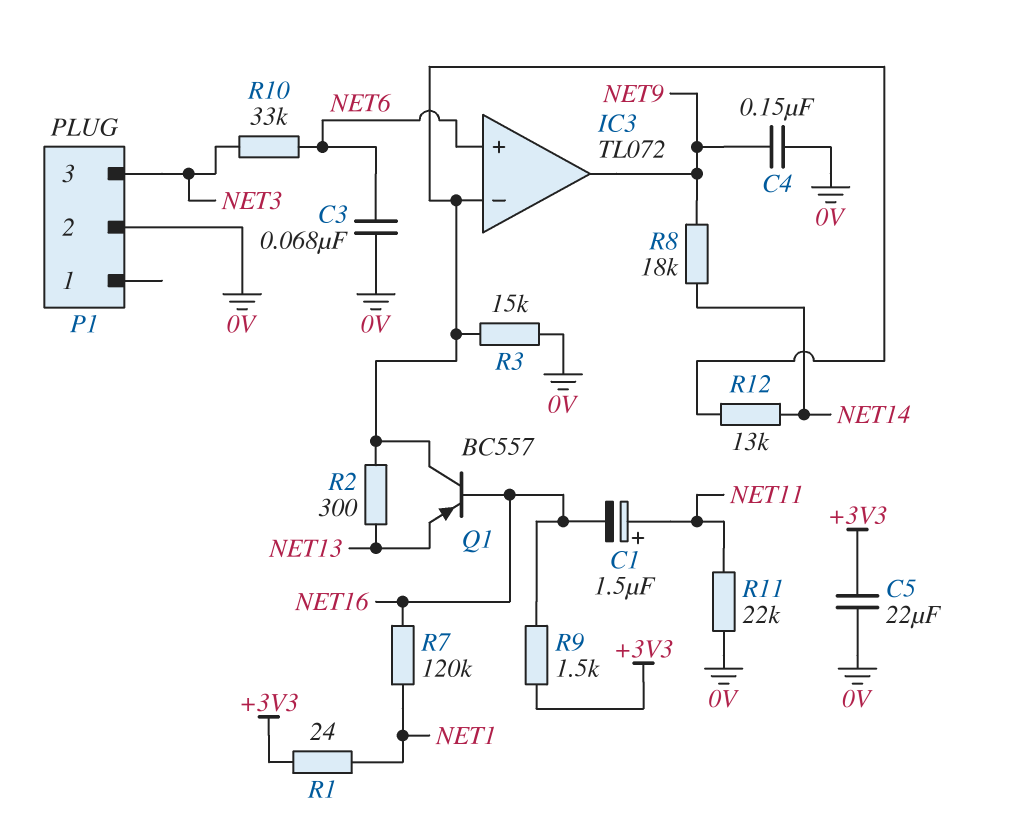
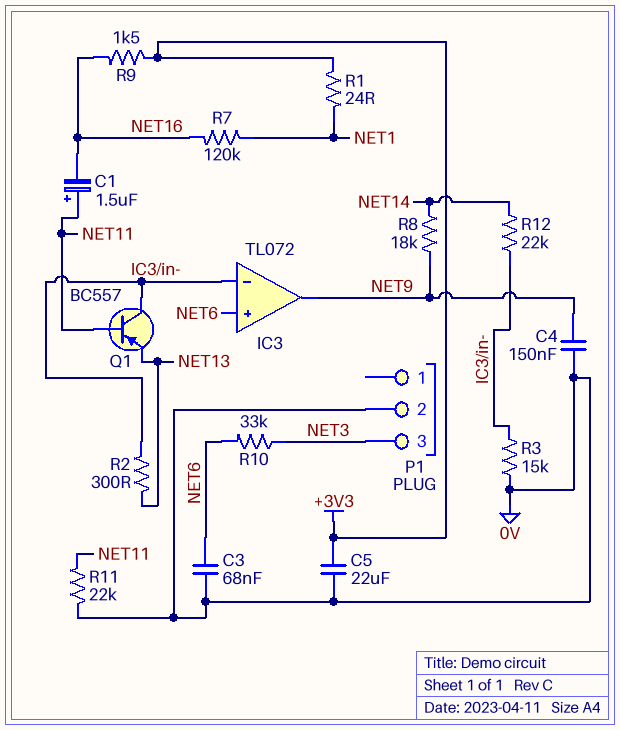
Q1: PNP BC557 (B NET16, C IC3/in-, E NET13) -> PNP BC557 (B NET11, C IC3/in-, E NET13)
R12: 13k (IC3/in-, NET14) -> 22k (IC3/in-, NET14)

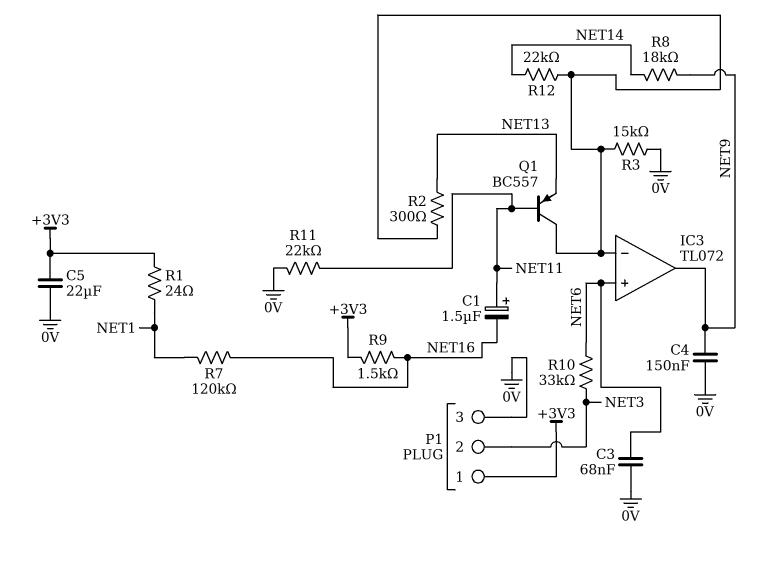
P1 pin 1: none -> +3V3
P1 pin 2: 0V -> NET3
P1 pin 3: NET3 -> 0V

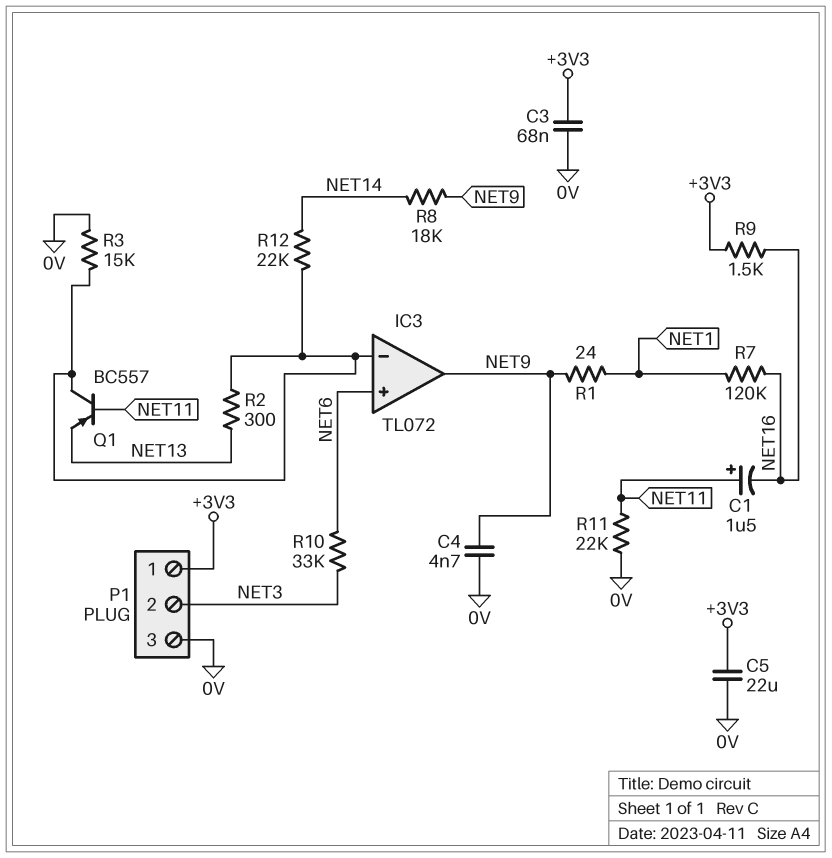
C3: 68nF (0V, NET6) -> 68nF (+3V3, 0V)
C4: 150nF (0V, NET9) -> 4.7nF (0V, NET9)
R1: 24 (+3V3, NET1) -> 24 (NET1, NET9)

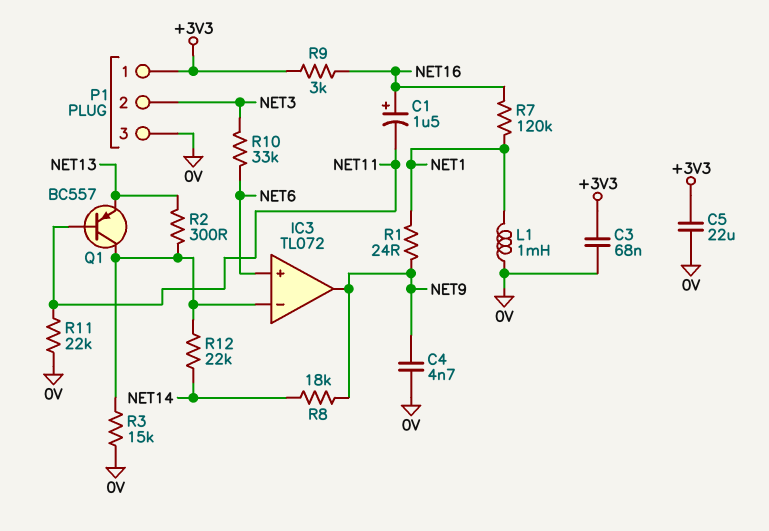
C1: 1.5uF (plus NET11, minus NET16) -> 1.5uF (plus NET16, minus NET11)
L1: none -> 1mH (0V, NET1)
R9: 1.5k (+3V3, NET16) -> 3k (+3V3, NET16)

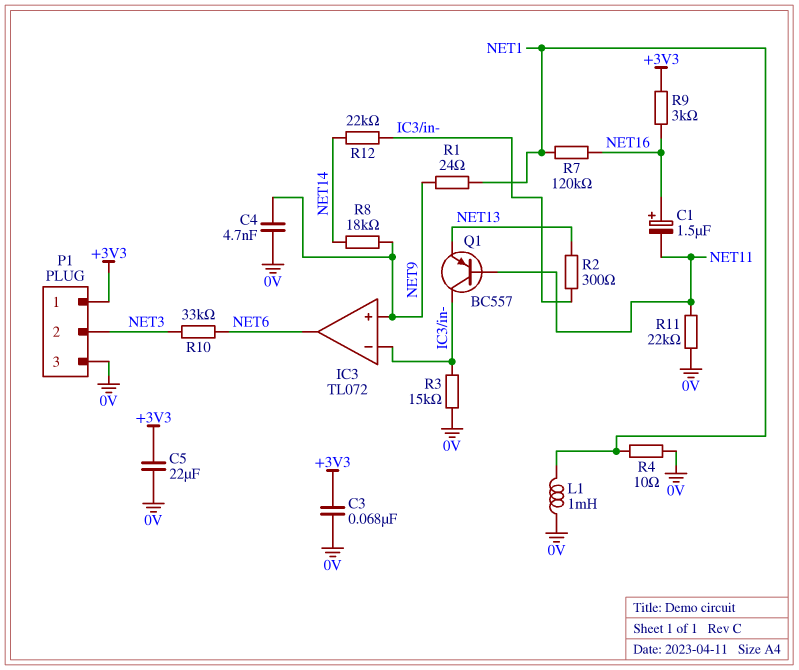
IC3 pin in+: NET6 -> NET9
IC3 pin out: NET9 -> NET6
R4: none -> 10 (0V, NET1)

